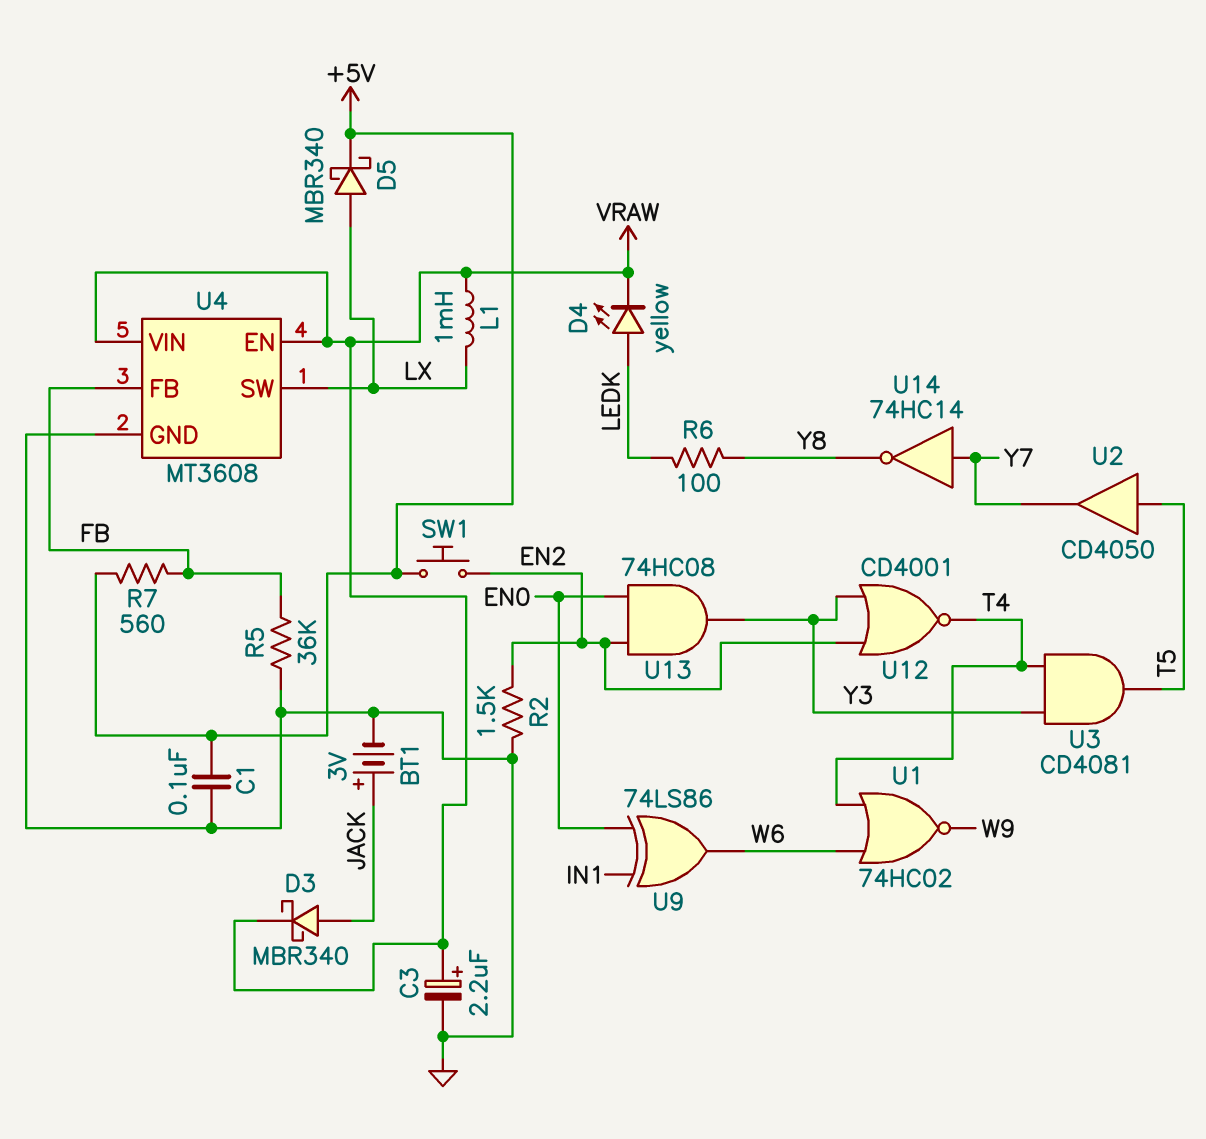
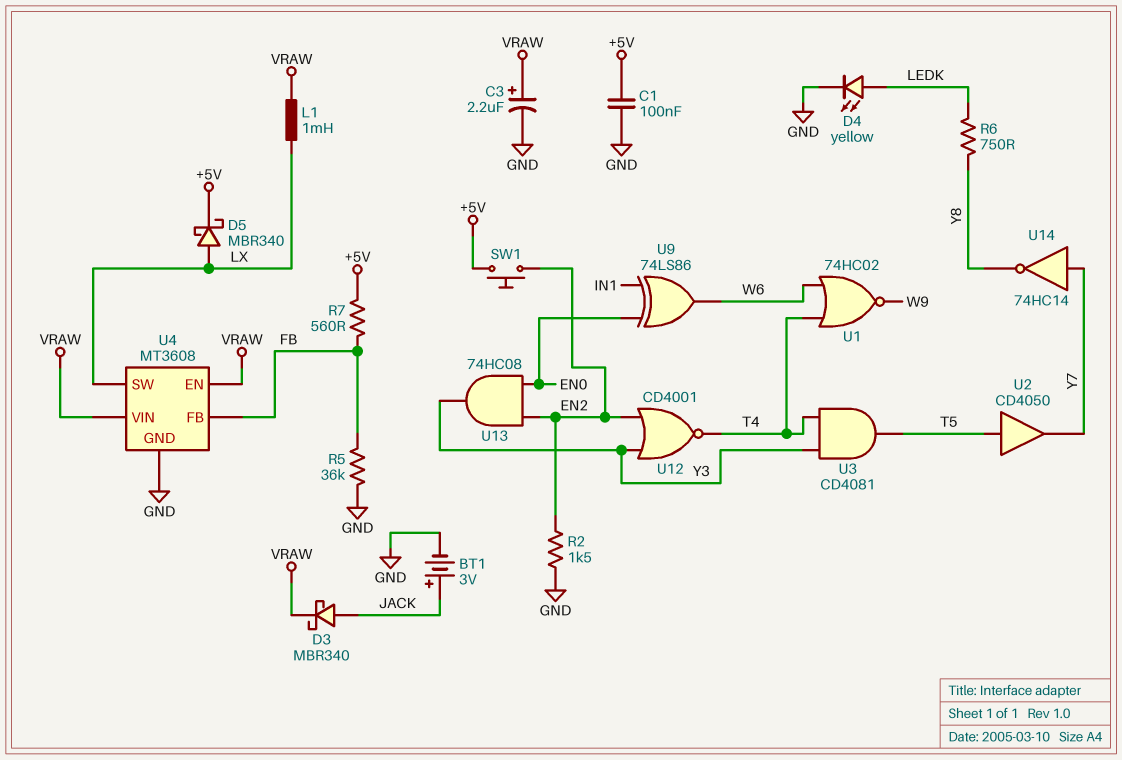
D4: LED yellow (A LEDK, K VRAW) -> LED yellow (A LEDK, K GND)
R6: 100 (LEDK, Y8) -> 750 (LEDK, Y8)

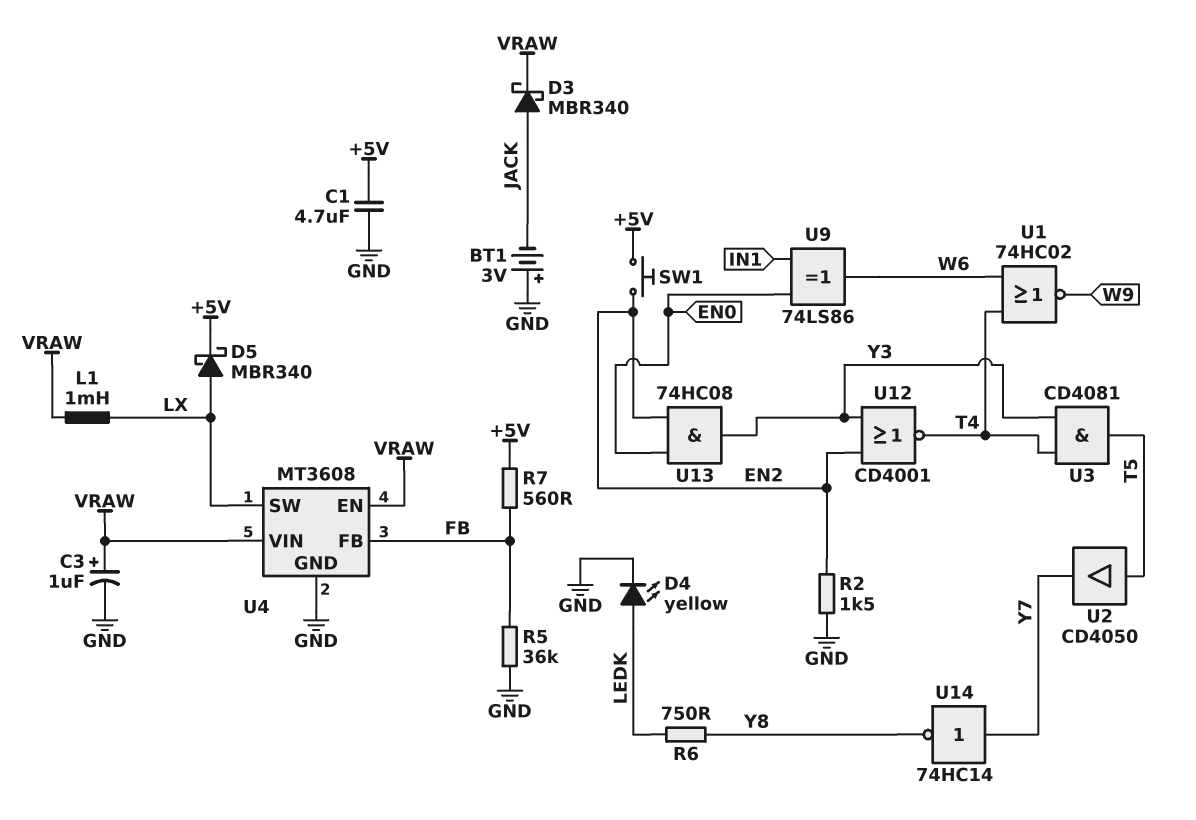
BT1: 3V (plus JACK, minus GND) -> 3V (plus GND, minus JACK)
C1: 100nF (+5V, GND) -> 4.7uF (+5V, GND)
C3: 2.2uF (plus VRAW, minus GND) -> 1uF (plus VRAW, minus GND)

